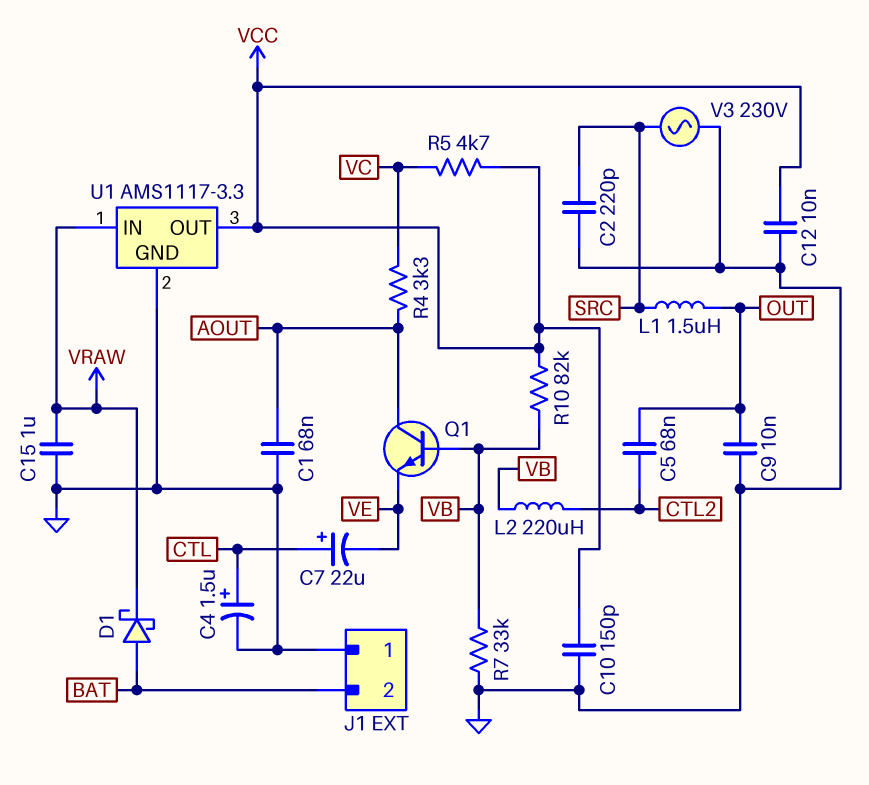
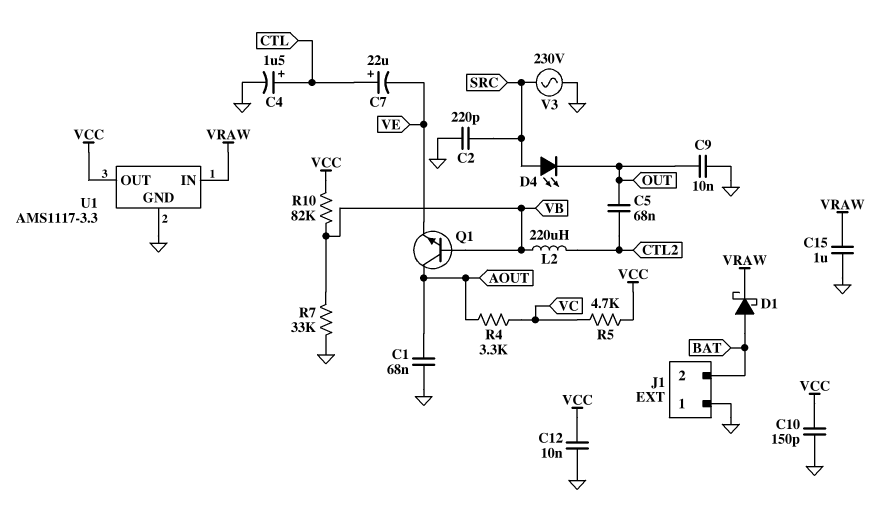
D4: none -> LED (A SRC, K OUT)
L1: 1.5uH (OUT, SRC) -> none

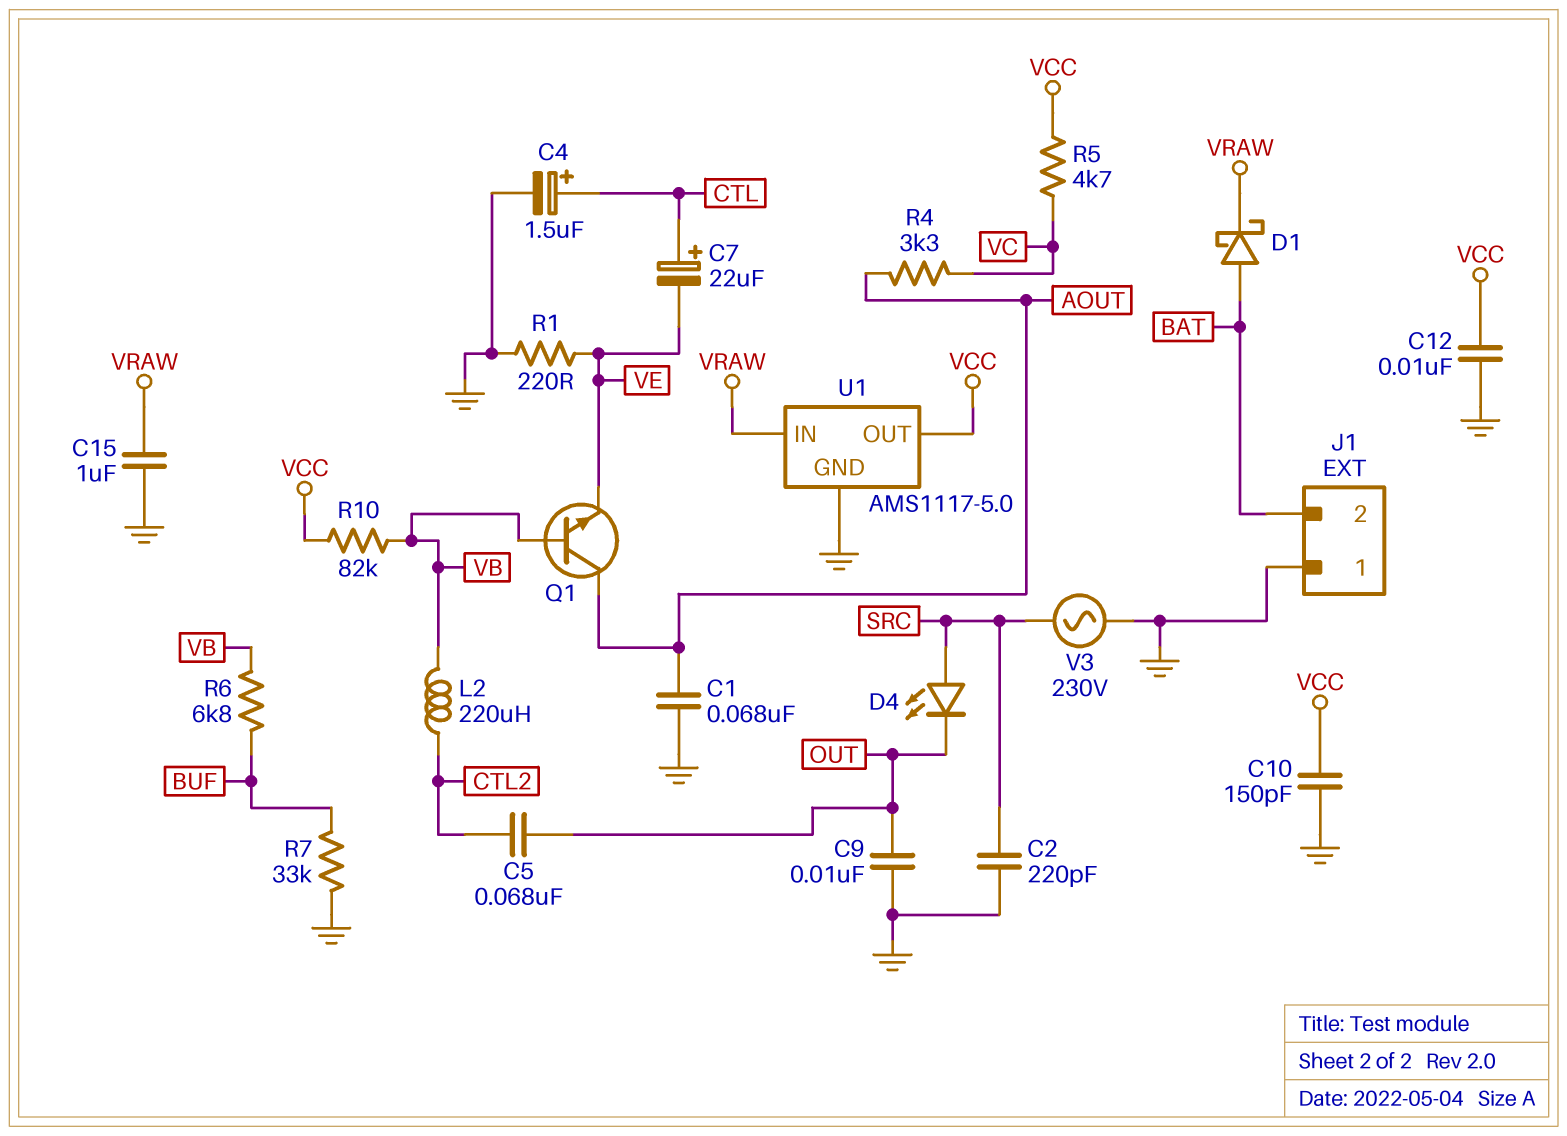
R1: none -> 220 (GND, VE)
R6: none -> 6.8k (BUF, VB)
R7: 33k (GND, VB) -> 33k (BUF, GND)
U1: AMS1117-3.3 -> AMS1117-5.0

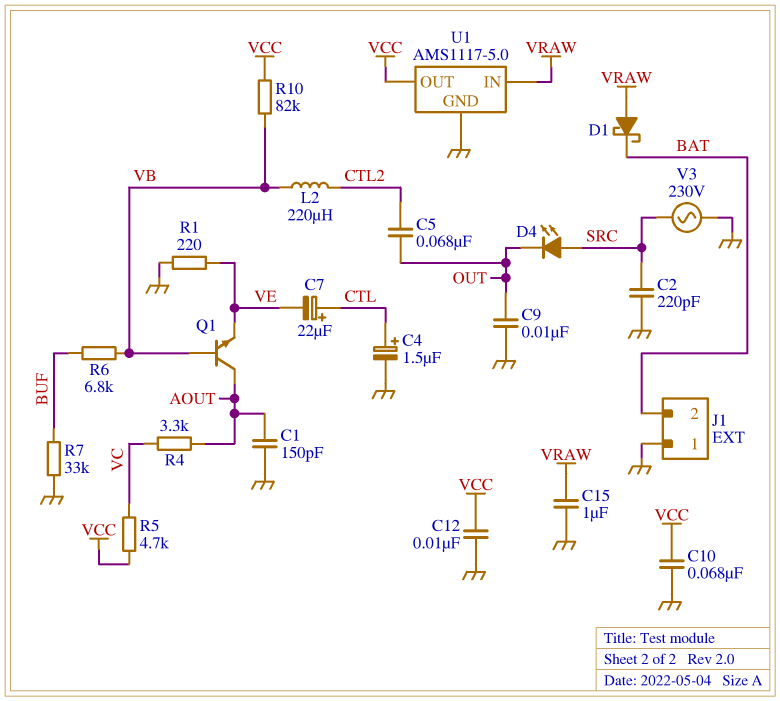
C1: 68nF (AOUT, GND) -> 150pF (AOUT, GND)
C10: 150pF (GND, VCC) -> 68nF (GND, VCC)
D1: schottky (A BAT, K VRAW) -> schottky (A VRAW, K BAT)

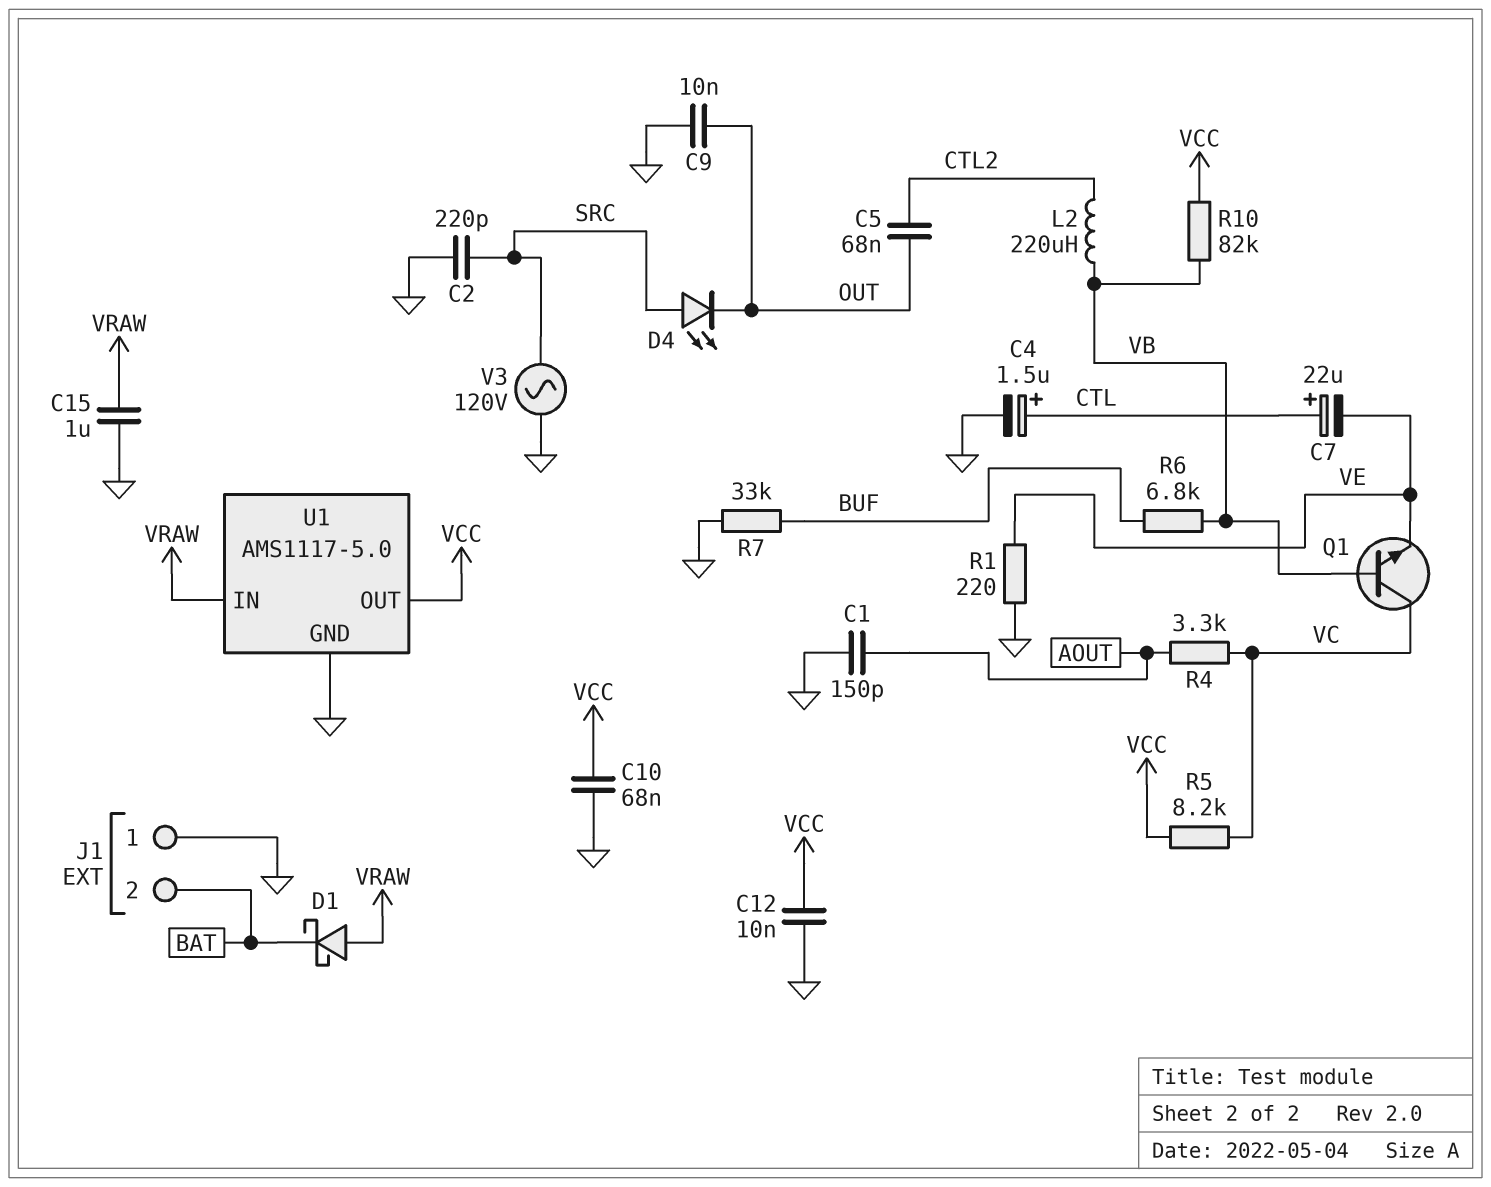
Q1: NPN (B VB, C AOUT, E VE) -> NPN (B VB, C VC, E VE)
R5: 4.7k (VC, VCC) -> 8.2k (VC, VCC)
V3: AC 230V (GND, SRC) -> AC 120V (GND, SRC)

